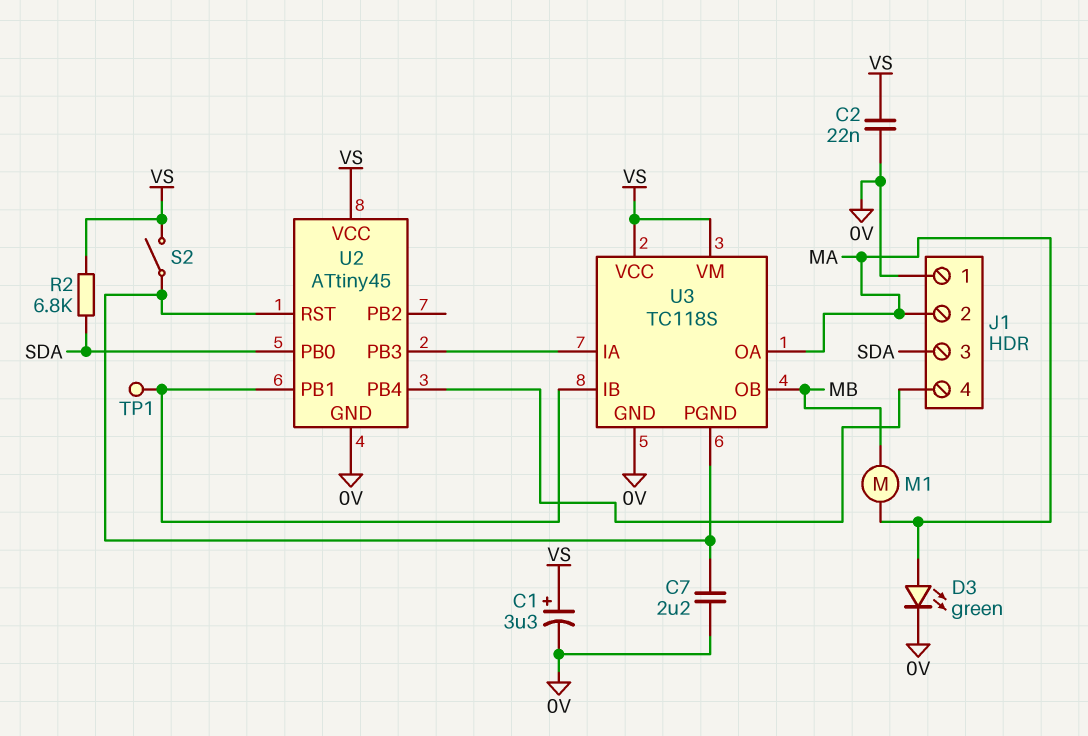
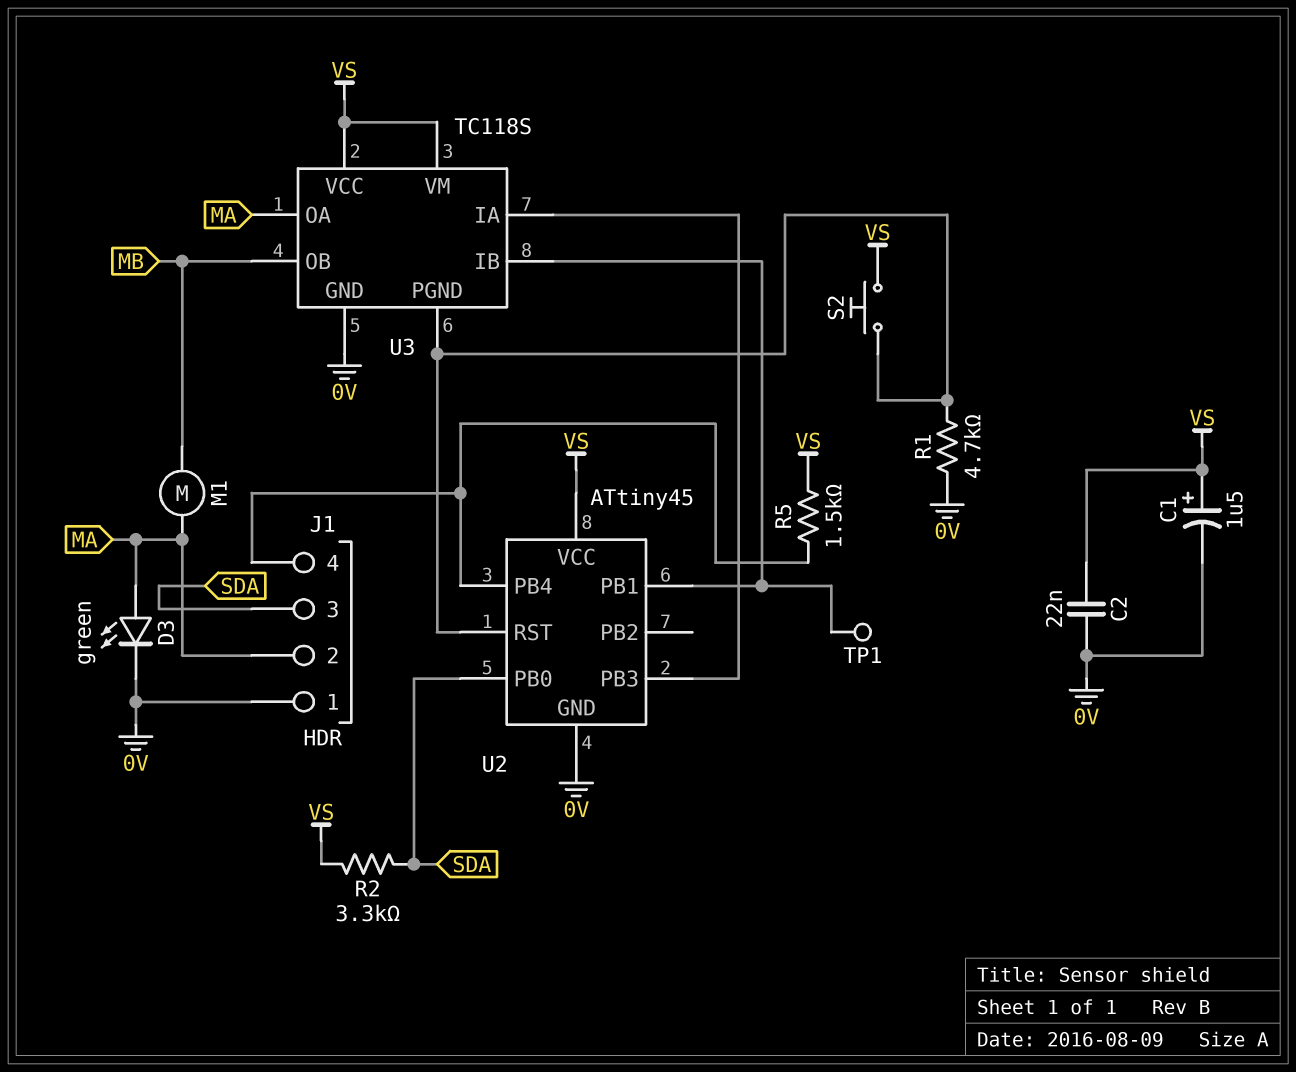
C1: 3.3uF (plus VS, minus 0V) -> 1.5uF (plus VS, minus 0V)
C7: 2.2uF (0V, U2/RST) -> none
R1: none -> 4.7k (0V, U2/RST)
R2: 6.8k (SDA, VS) -> 3.3k (SDA, VS)
R5: none -> 1.5k (J1/4, VS)
S2: switch (U2/RST, VS) -> button (U2/RST, VS)

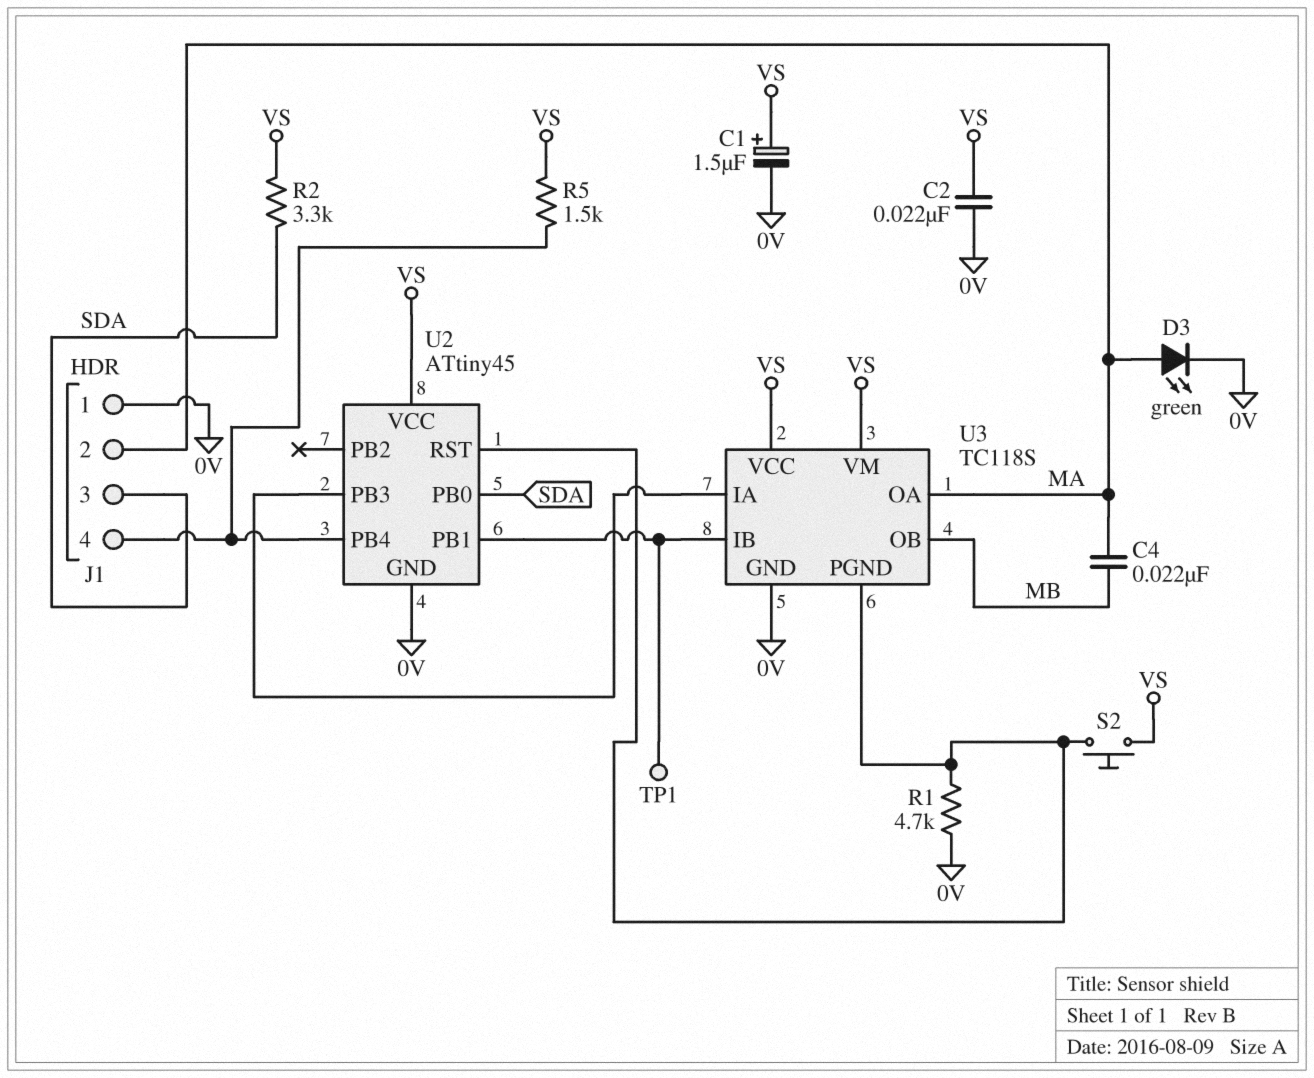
C4: none -> 22nF (MA, MB)
M1: motor (MA, MB) -> none

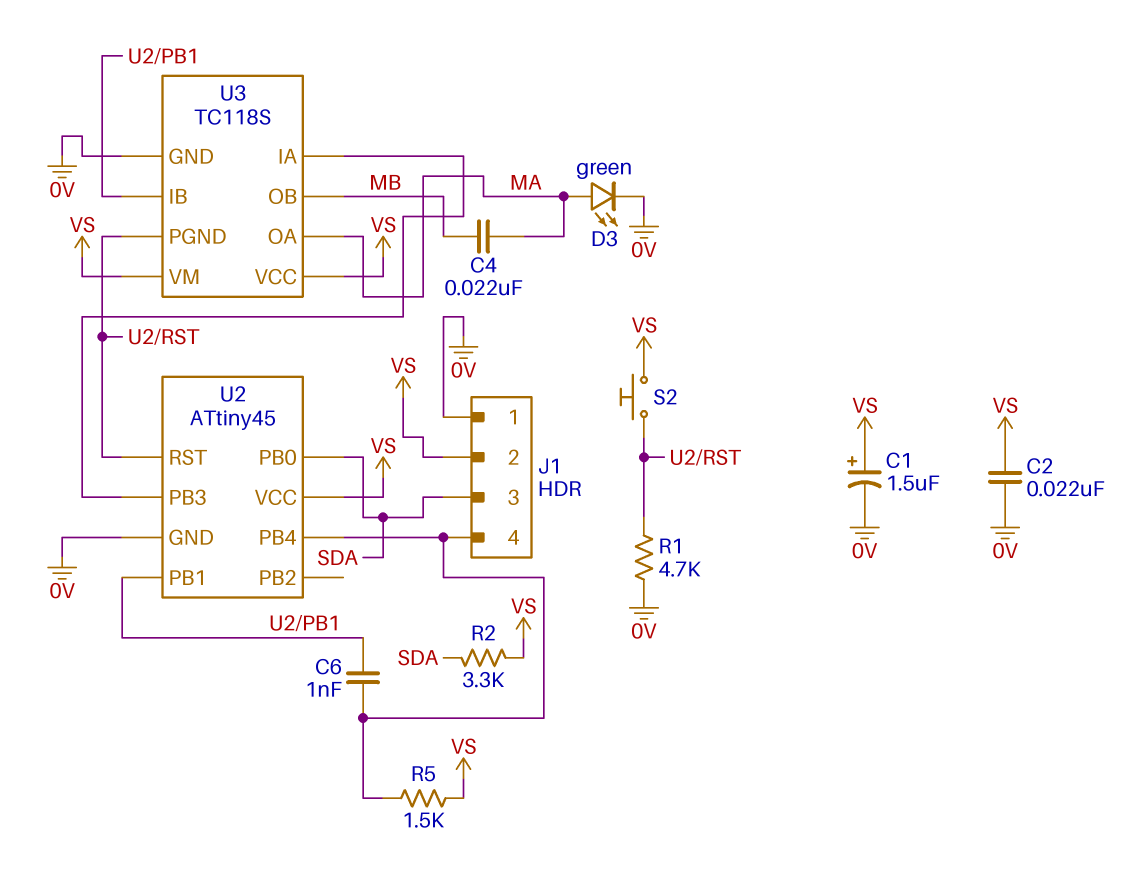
C6: none -> 1nF (J1/4, U2/PB1)
J1 pin 2: MA -> VS
TP1: test point (U2/PB1) -> none

